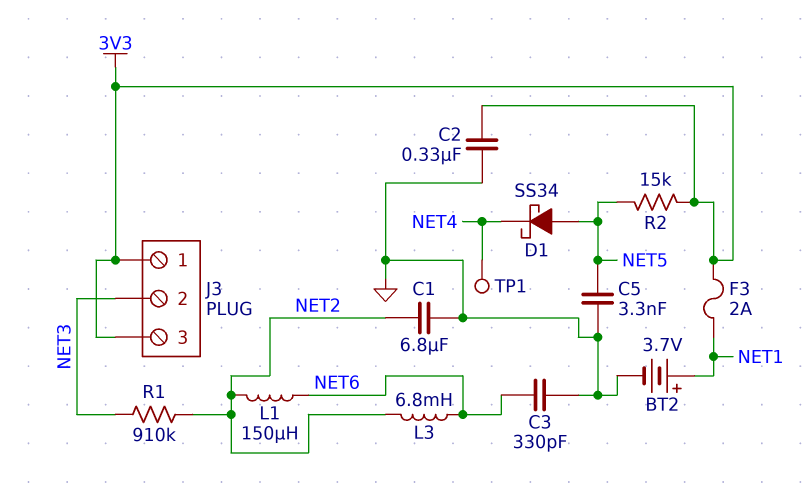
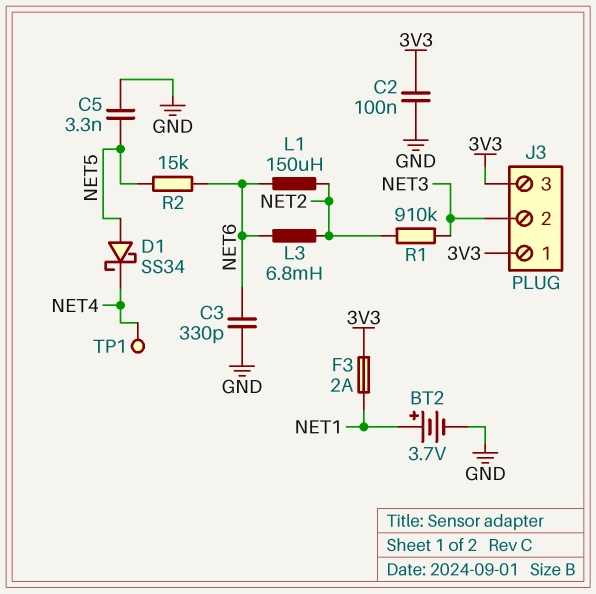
C1: 6.8uF (GND, NET2) -> none
C2: 330nF (3V3, GND) -> 100nF (3V3, GND)
R2: 15k (3V3, NET5) -> 15k (NET5, NET6)

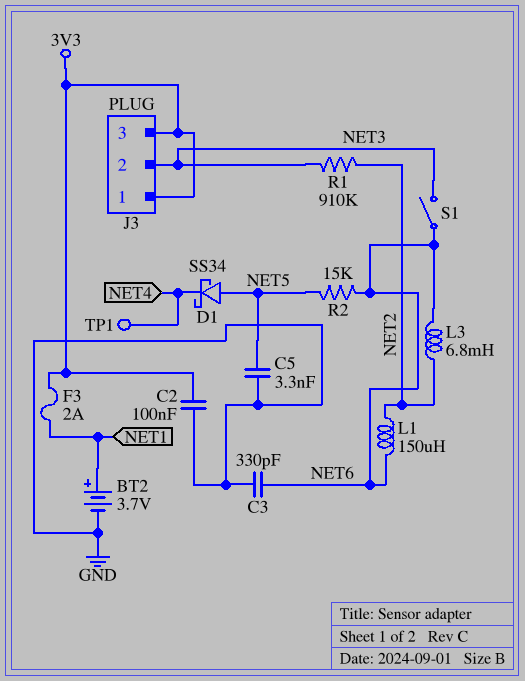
S1: none -> switch (NET3, NET6)

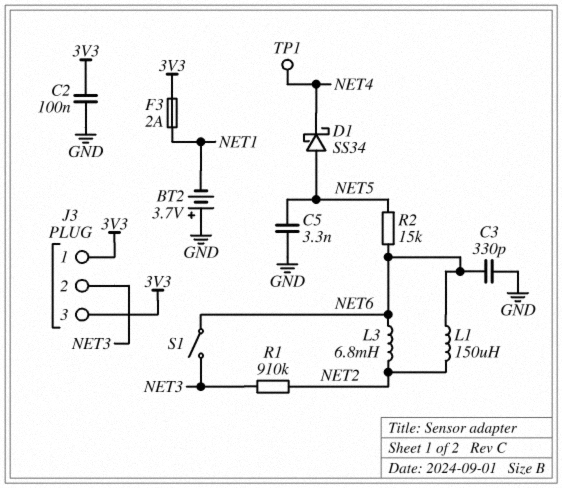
BT2: 3.7V (plus NET1, minus GND) -> 3.7V (plus GND, minus NET1)

